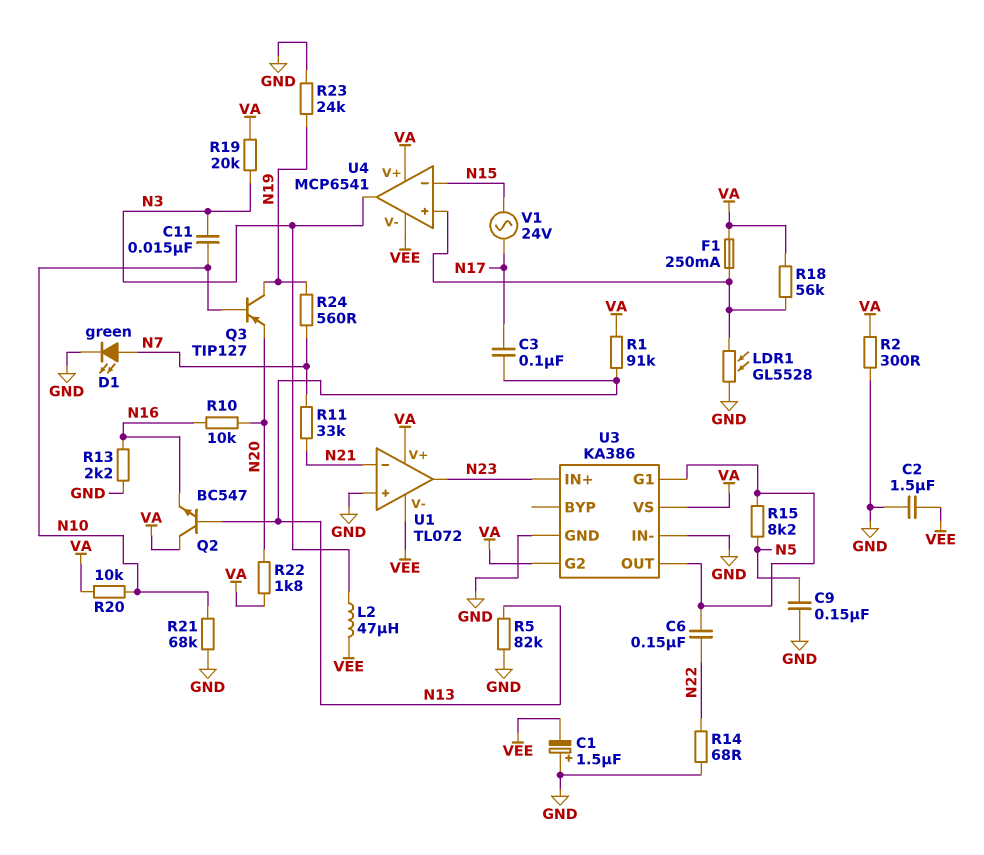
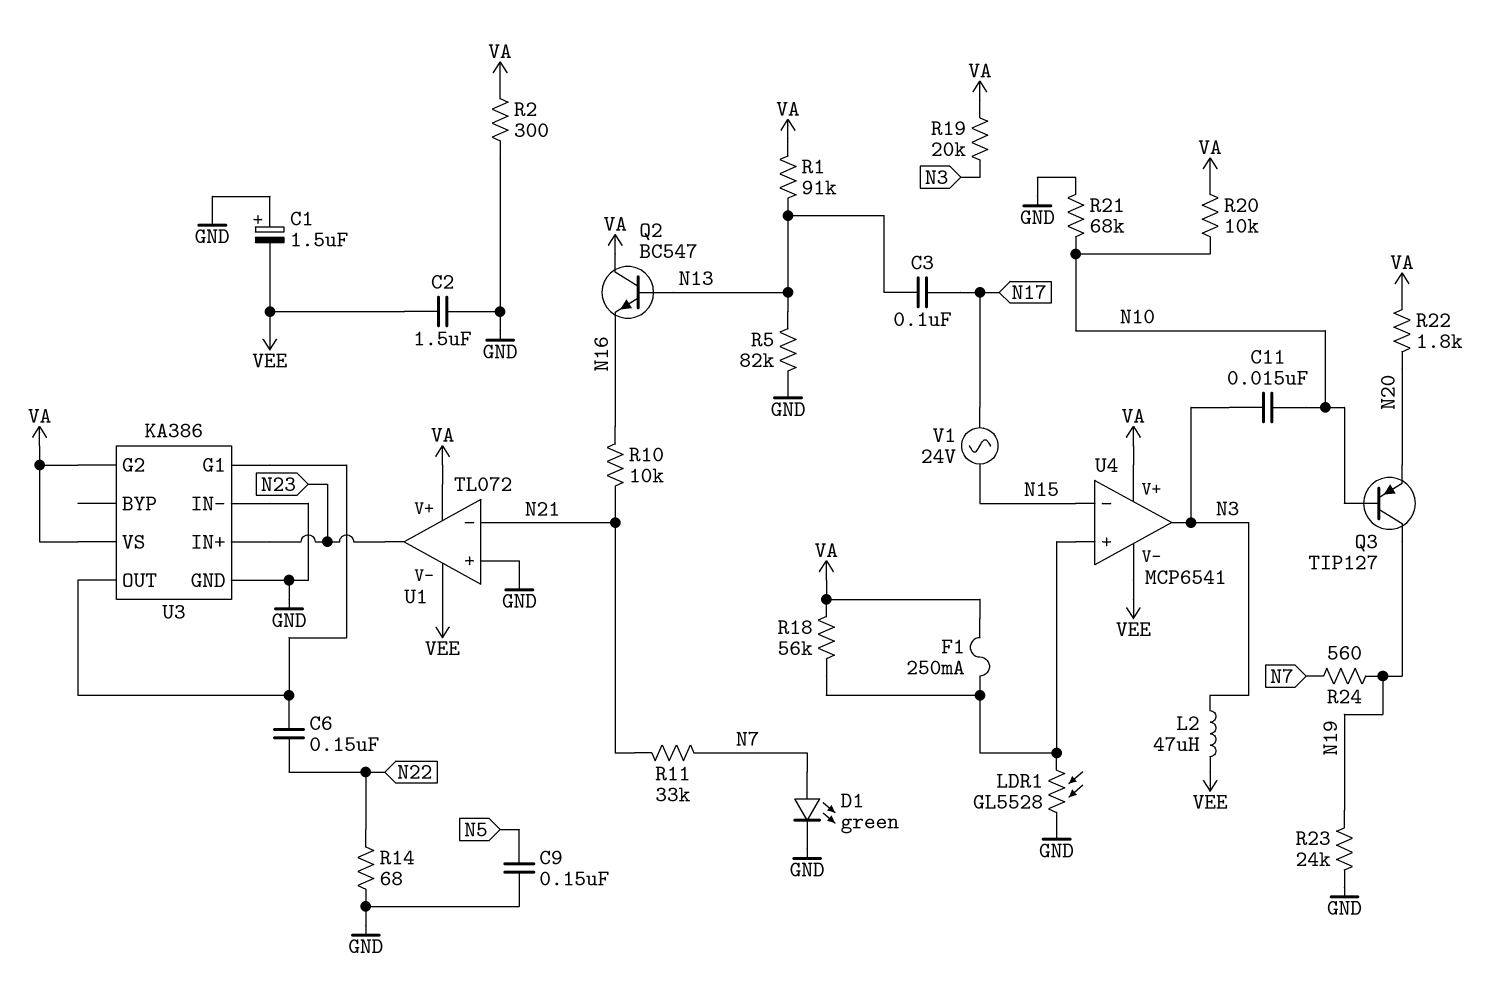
R10: 10k (N16, N20) -> 10k (N16, N21)
R13: 2.2k (GND, N16) -> none
R15: 8.2k (N5, U3/G1) -> none

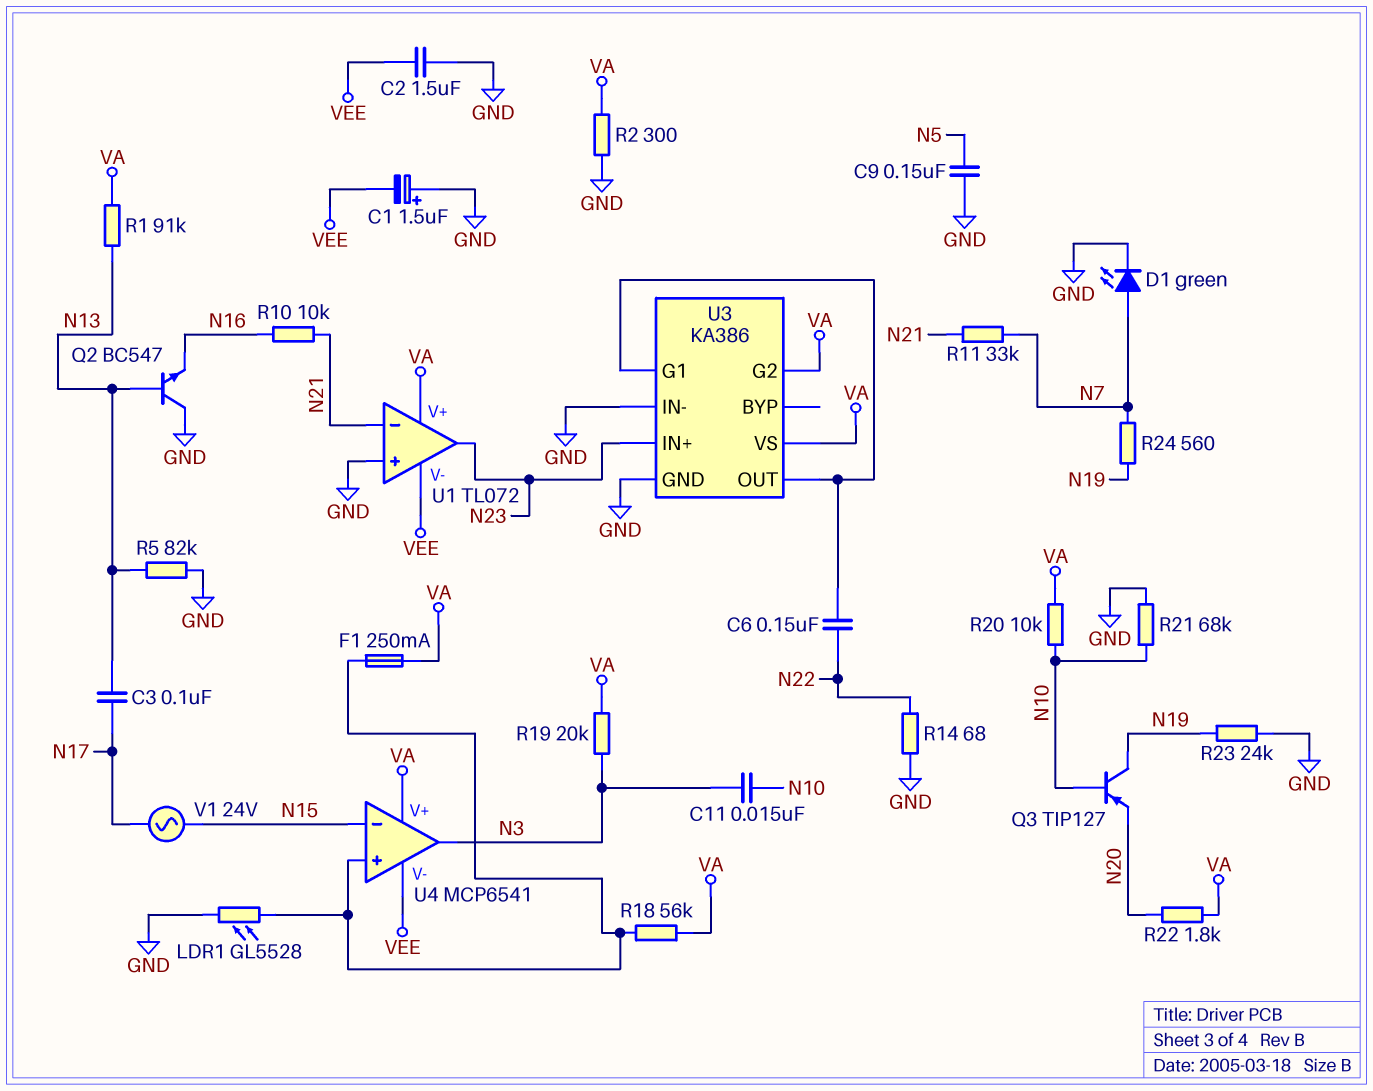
L2: 47uH (N3, VEE) -> none
Q2: NPN BC547 (B N13, C VA, E N16) -> NPN BC547 (B N13, C GND, E N16)

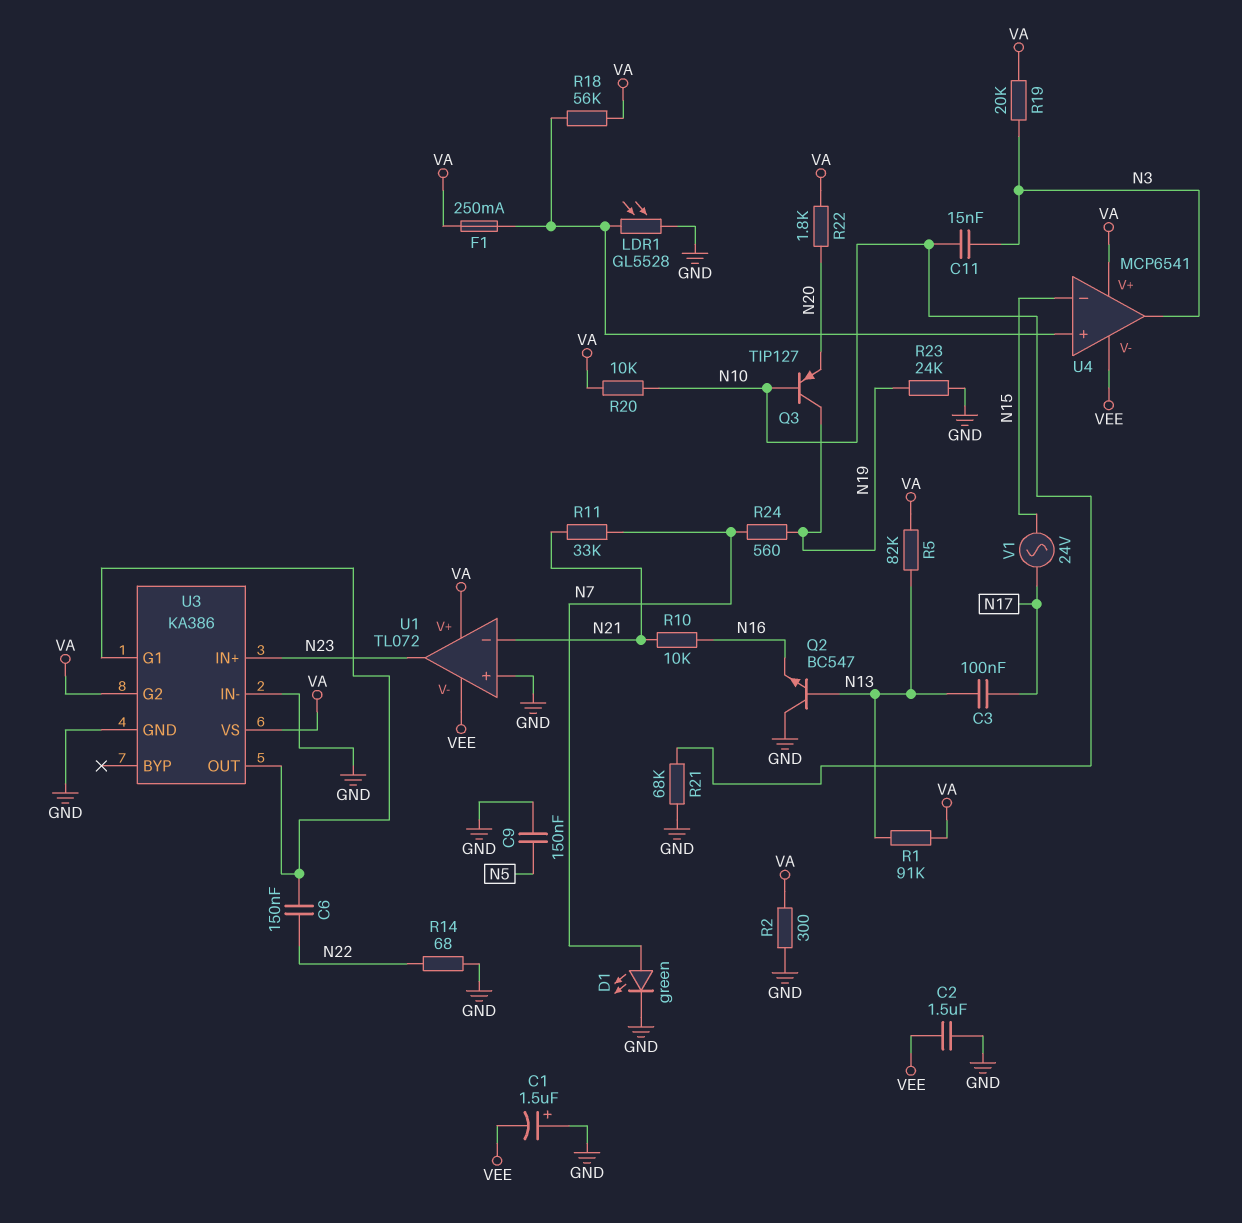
R5: 82k (GND, N13) -> 82k (N13, VA)

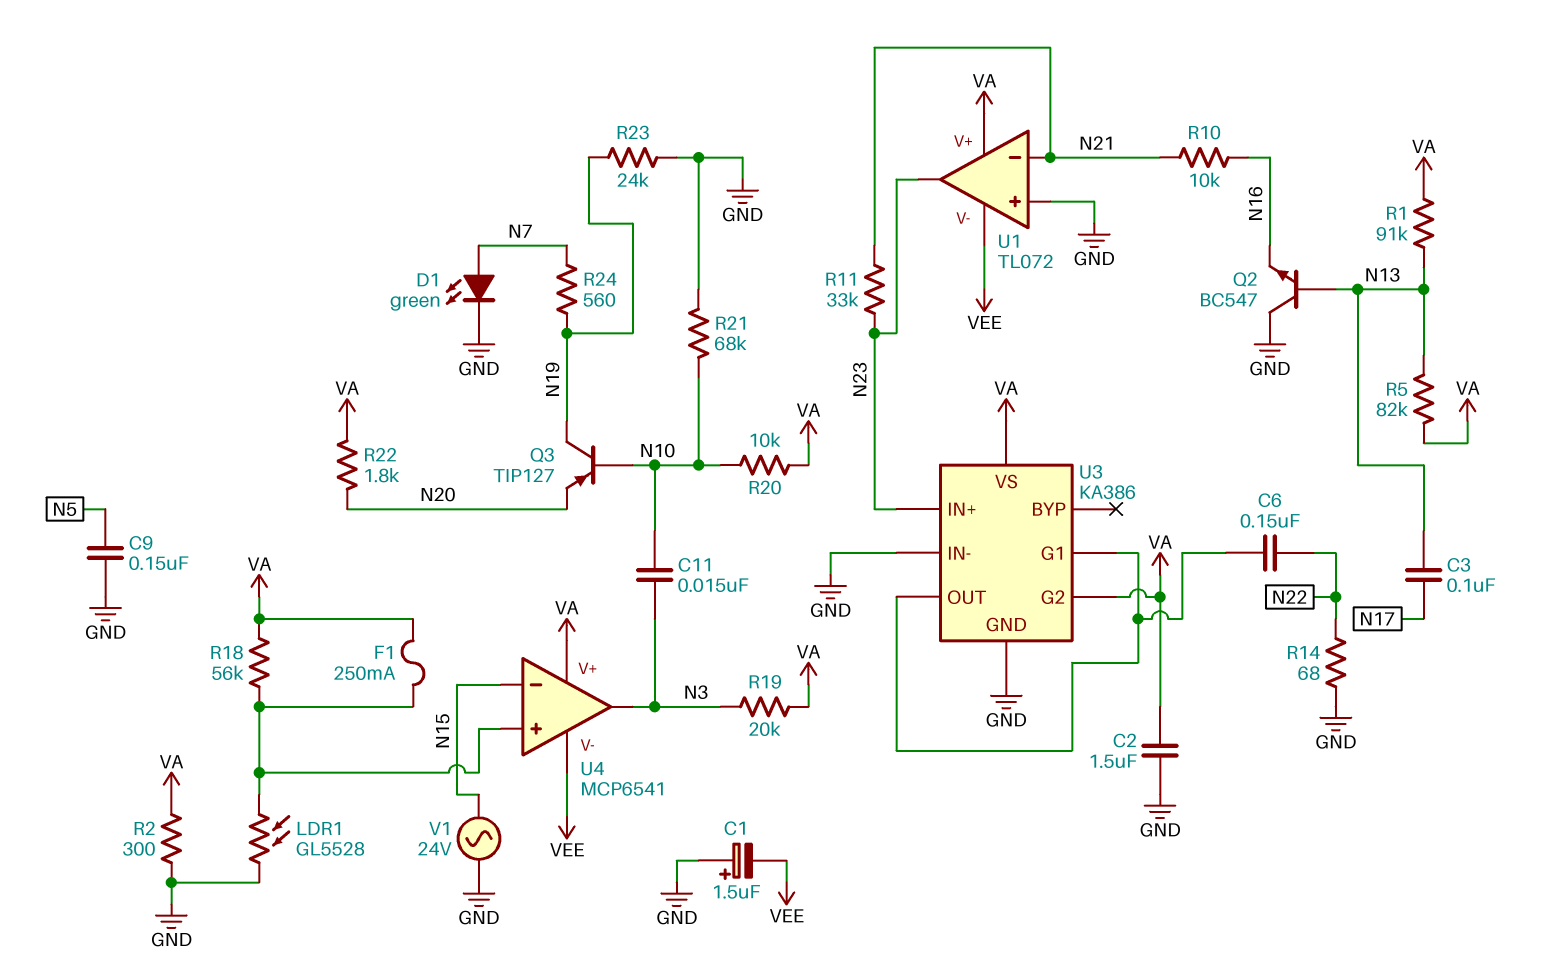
C2: 1.5uF (GND, VEE) -> 1.5uF (GND, VA)
R11: 33k (N7, N21) -> 33k (N21, N23)
V1: AC 24V (N15, N17) -> AC 24V (GND, N15)

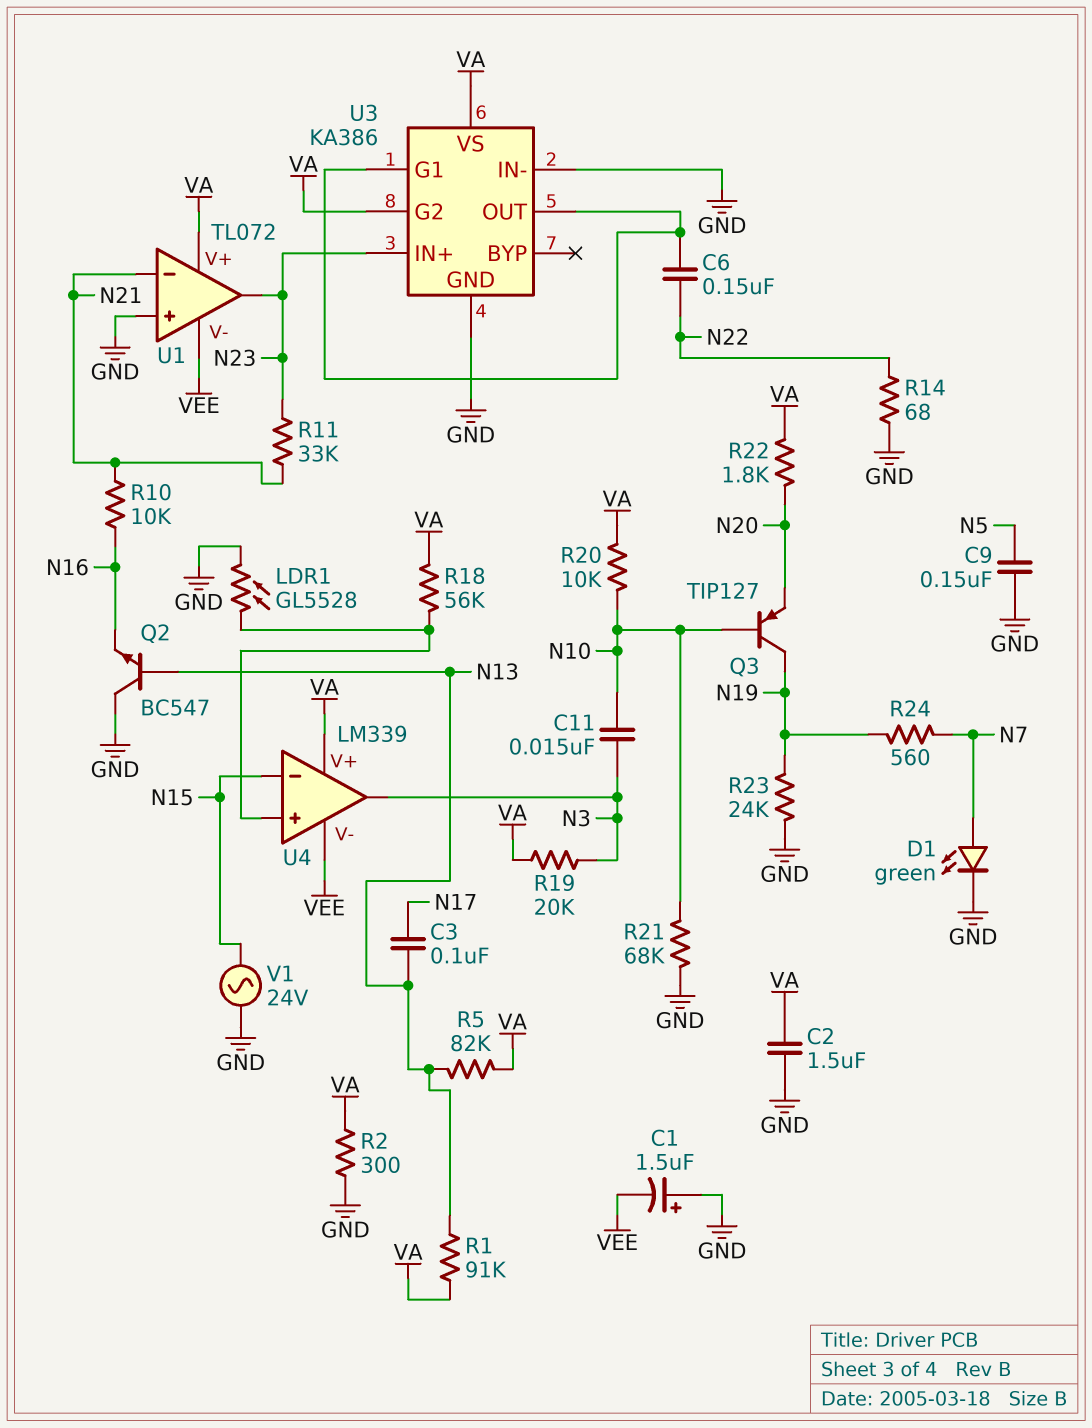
F1: 250mA (U4/in+, VA) -> none
U4: MCP6541 -> LM339

